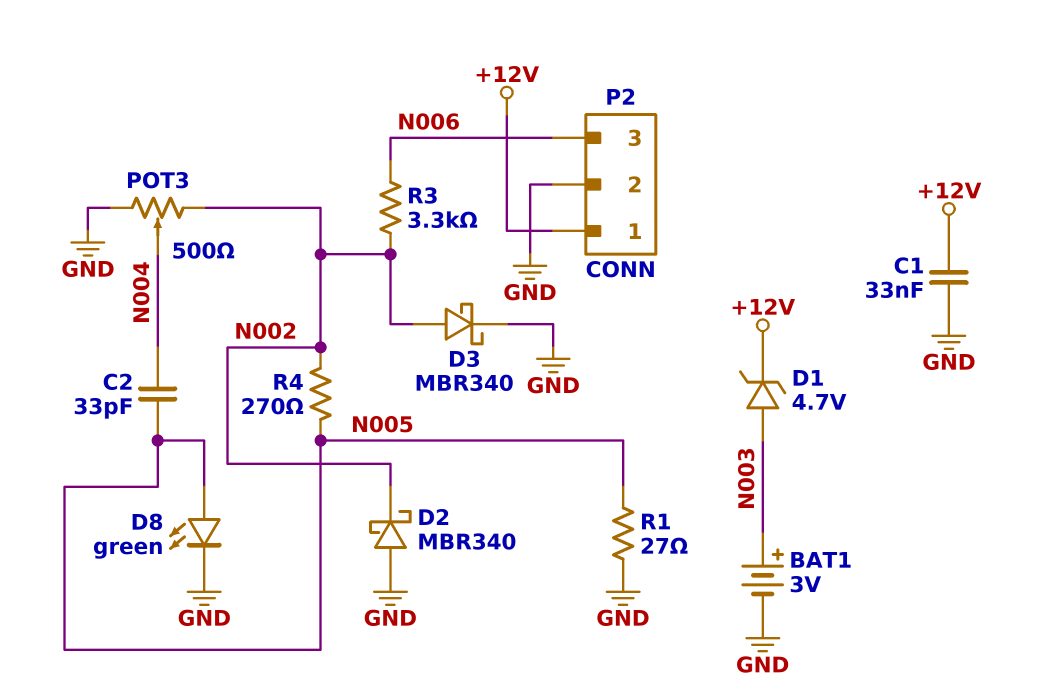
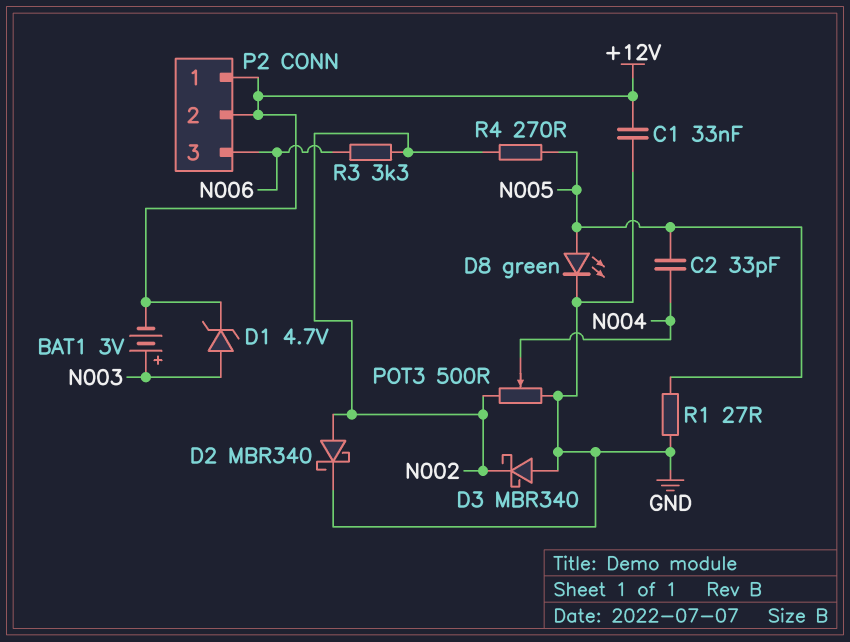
BAT1: 3V (plus N003, minus GND) -> 3V (plus N003, minus +12V)
D2: schottky MBR340 (A GND, K N002) -> schottky MBR340 (A N002, K GND)
D3: schottky MBR340 (A N002, K GND) -> schottky MBR340 (A GND, K N002)
P2 pin 2: GND -> +12V

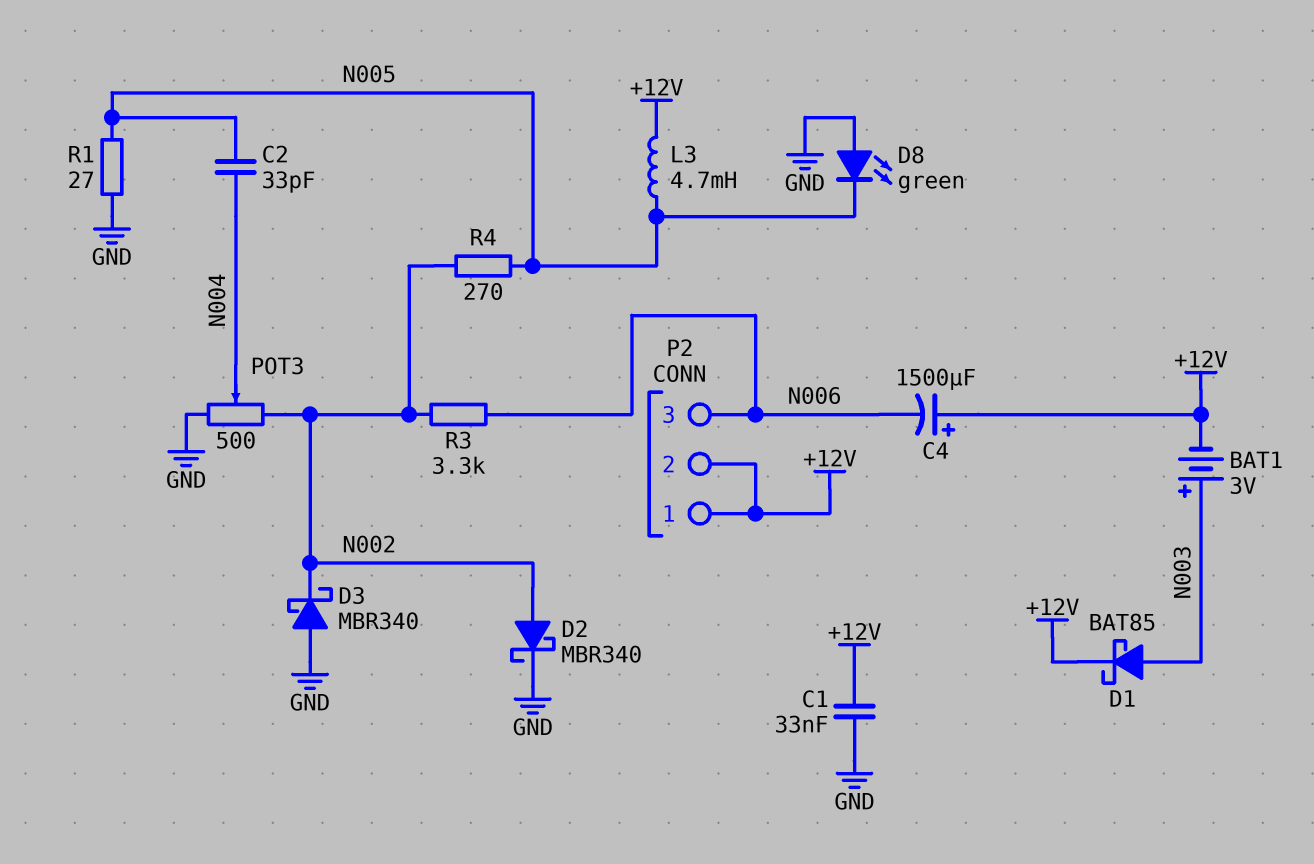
C4: none -> 1500uF (plus +12V, minus N006)
D1: zener 4.7V (A N003, K +12V) -> schottky BAT85 (A N003, K +12V)
D8: LED green (A N005, K GND) -> LED green (A GND, K N005)
L3: none -> 4.7mH (+12V, N005)

